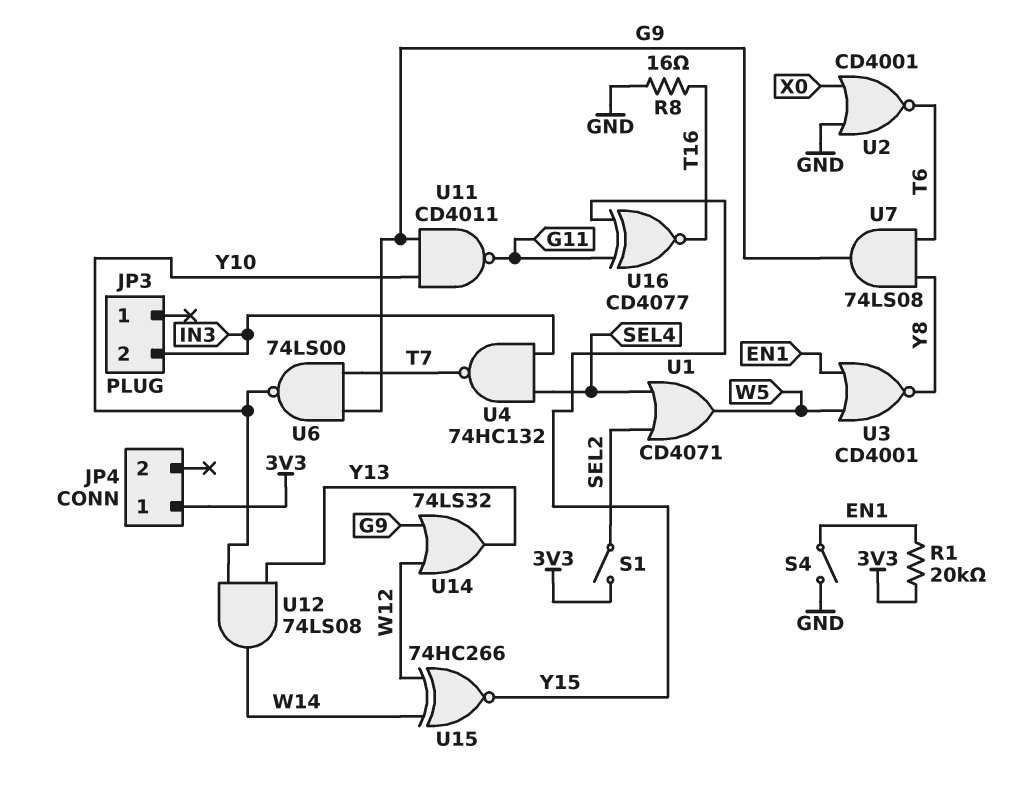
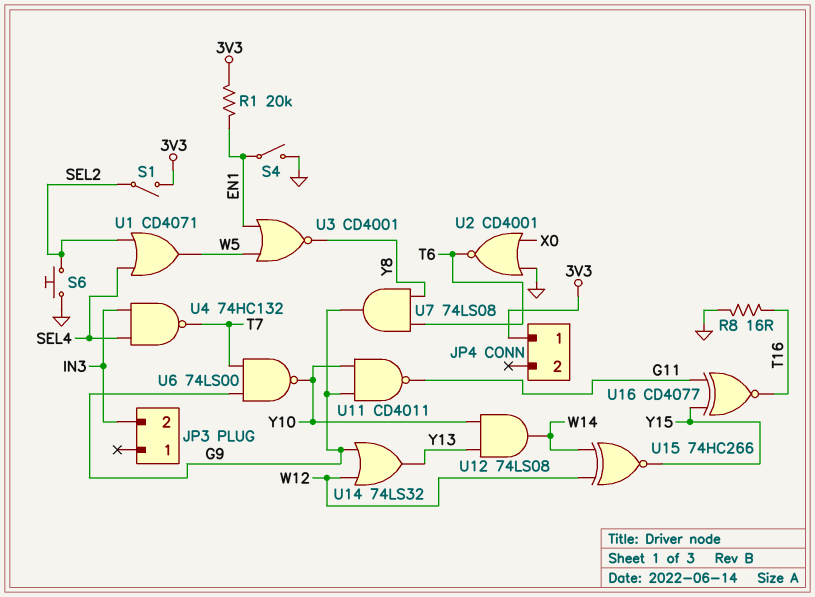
S6: none -> button (GND, SEL2)

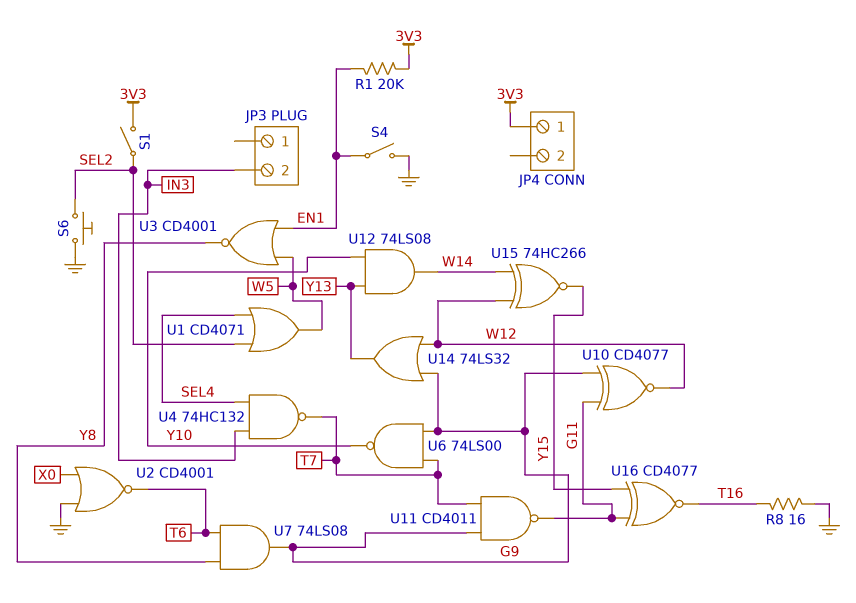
U10: none -> XNOR CD4077 (in G9, in G11, out W12)
U11: NAND CD4011 (in G9, in Y10, out G11) -> NAND CD4011 (in G9, in T7, out G11)

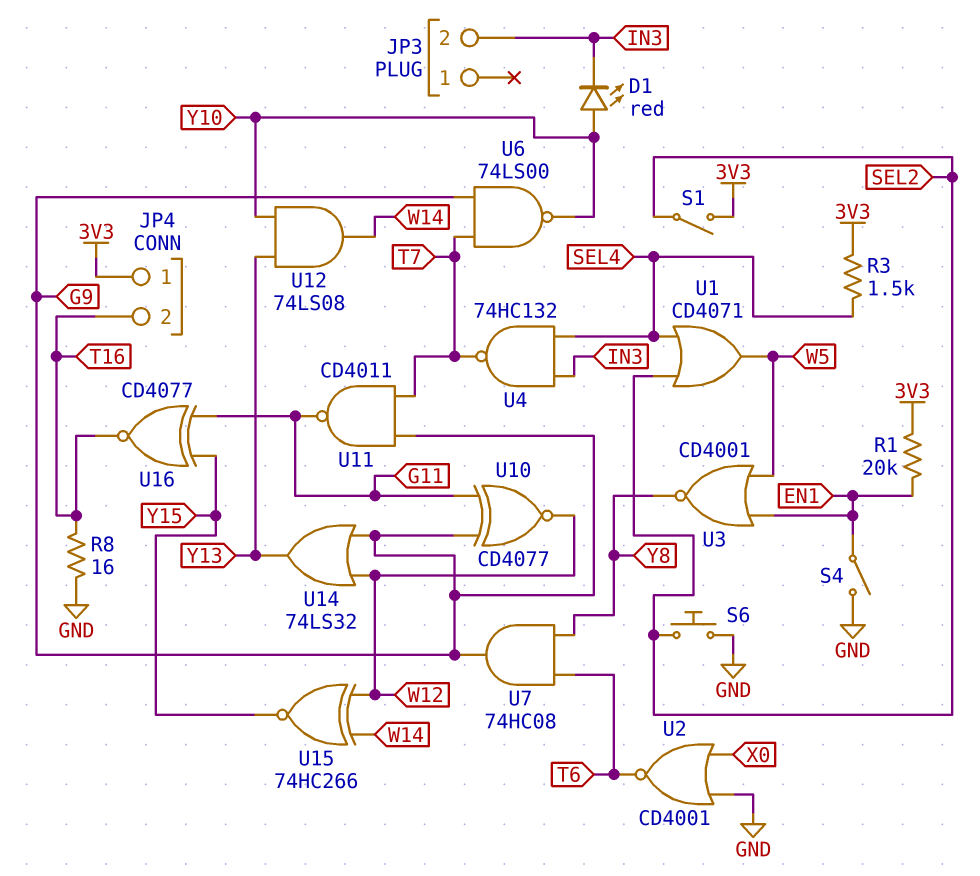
D1: none -> LED red (A Y10, K IN3)
JP4 pin 2: none -> T16
R3: none -> 1.5k (3V3, SEL4)
U7: AND 74LS08 (in T6, in Y8, out G9) -> AND 74HC08 (in T6, in Y8, out G9)

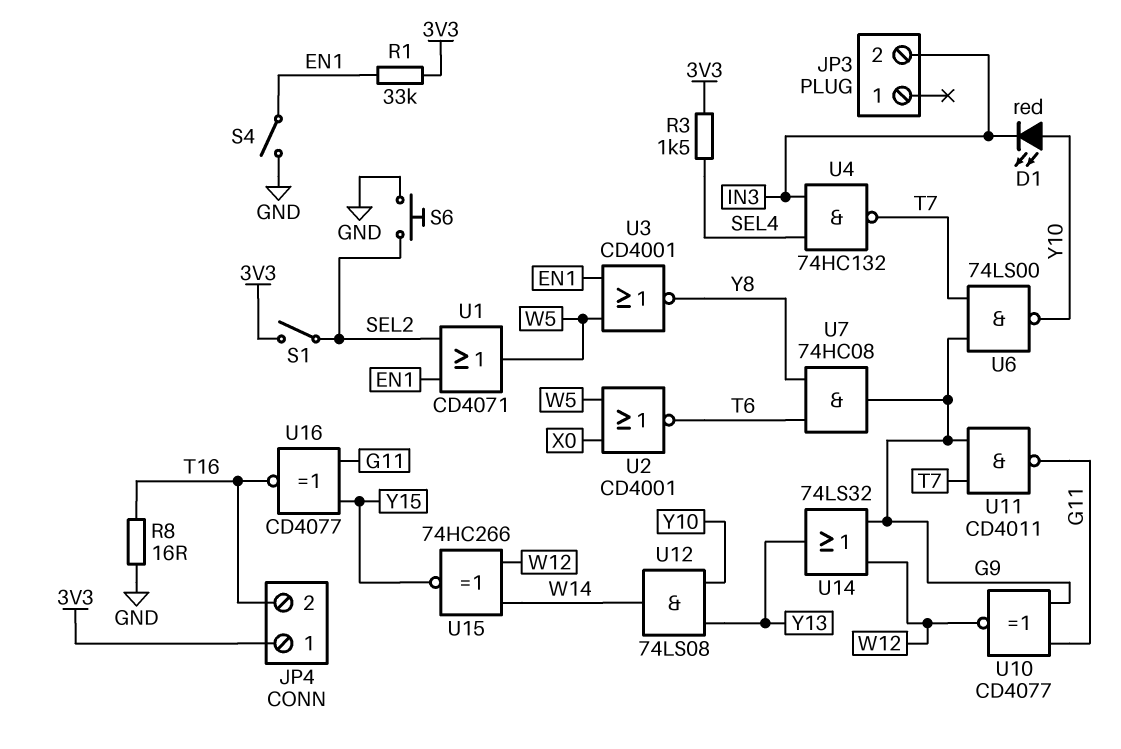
R1: 20k (3V3, EN1) -> 33k (3V3, EN1)
U1: OR CD4071 (in SEL2, in SEL4, out W5) -> OR CD4071 (in EN1, in SEL2, out W5)
U2: NOR CD4001 (in GND, in X0, out T6) -> NOR CD4001 (in W5, in X0, out T6)

